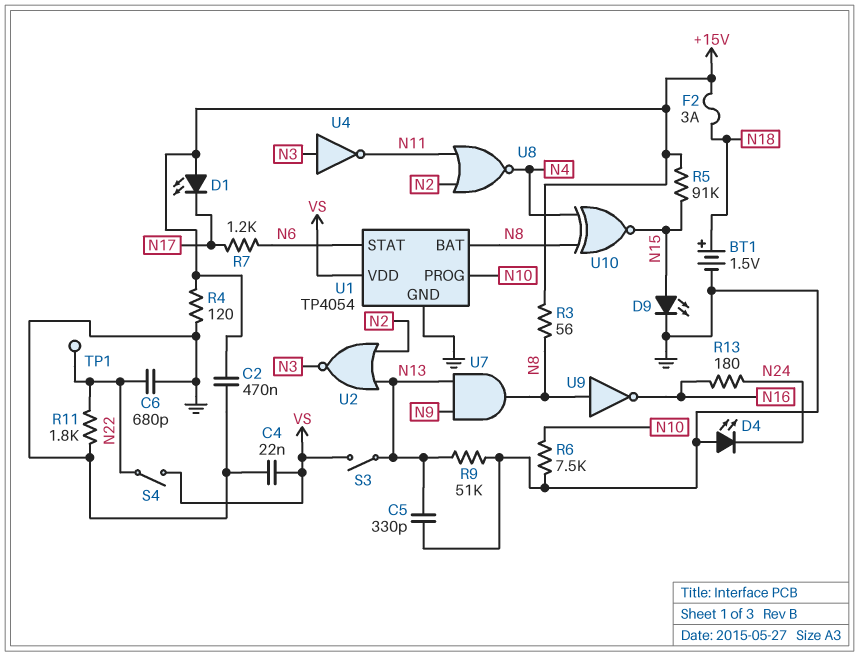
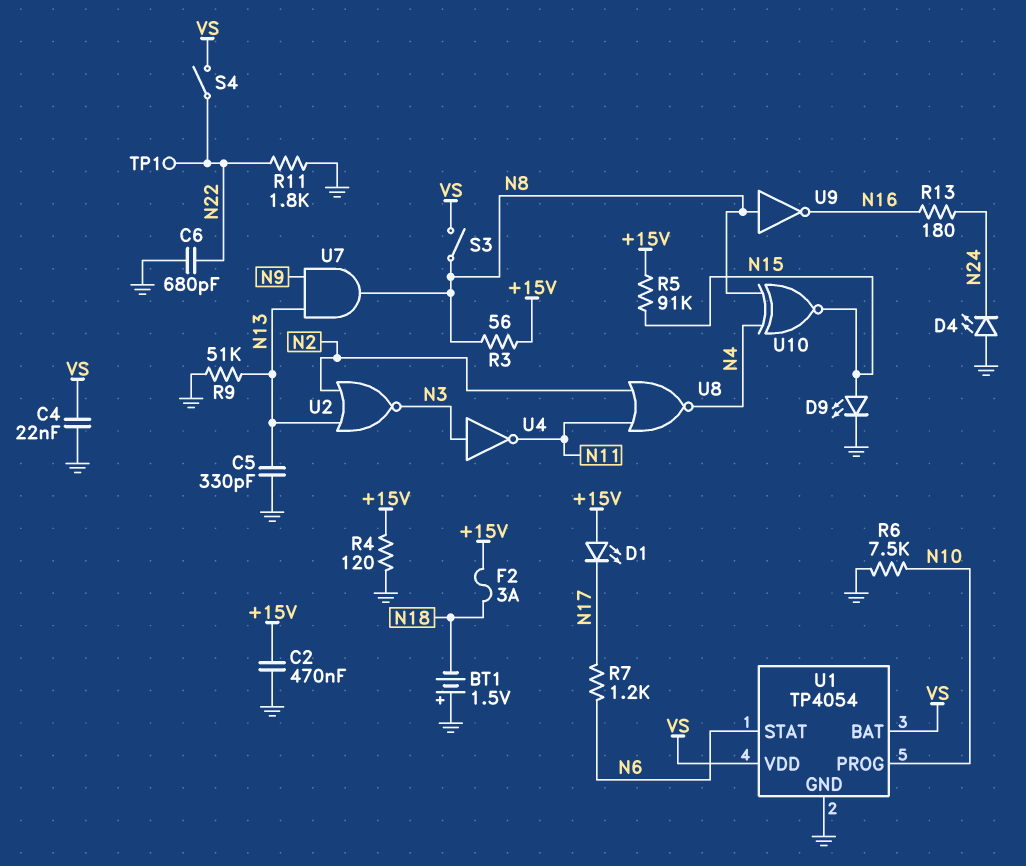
BT1: 1.5V (plus N18, minus GND) -> 1.5V (plus GND, minus N18)
S3: switch (N13, VS) -> switch (N8, VS)
U1 pin BAT: N8 -> VS

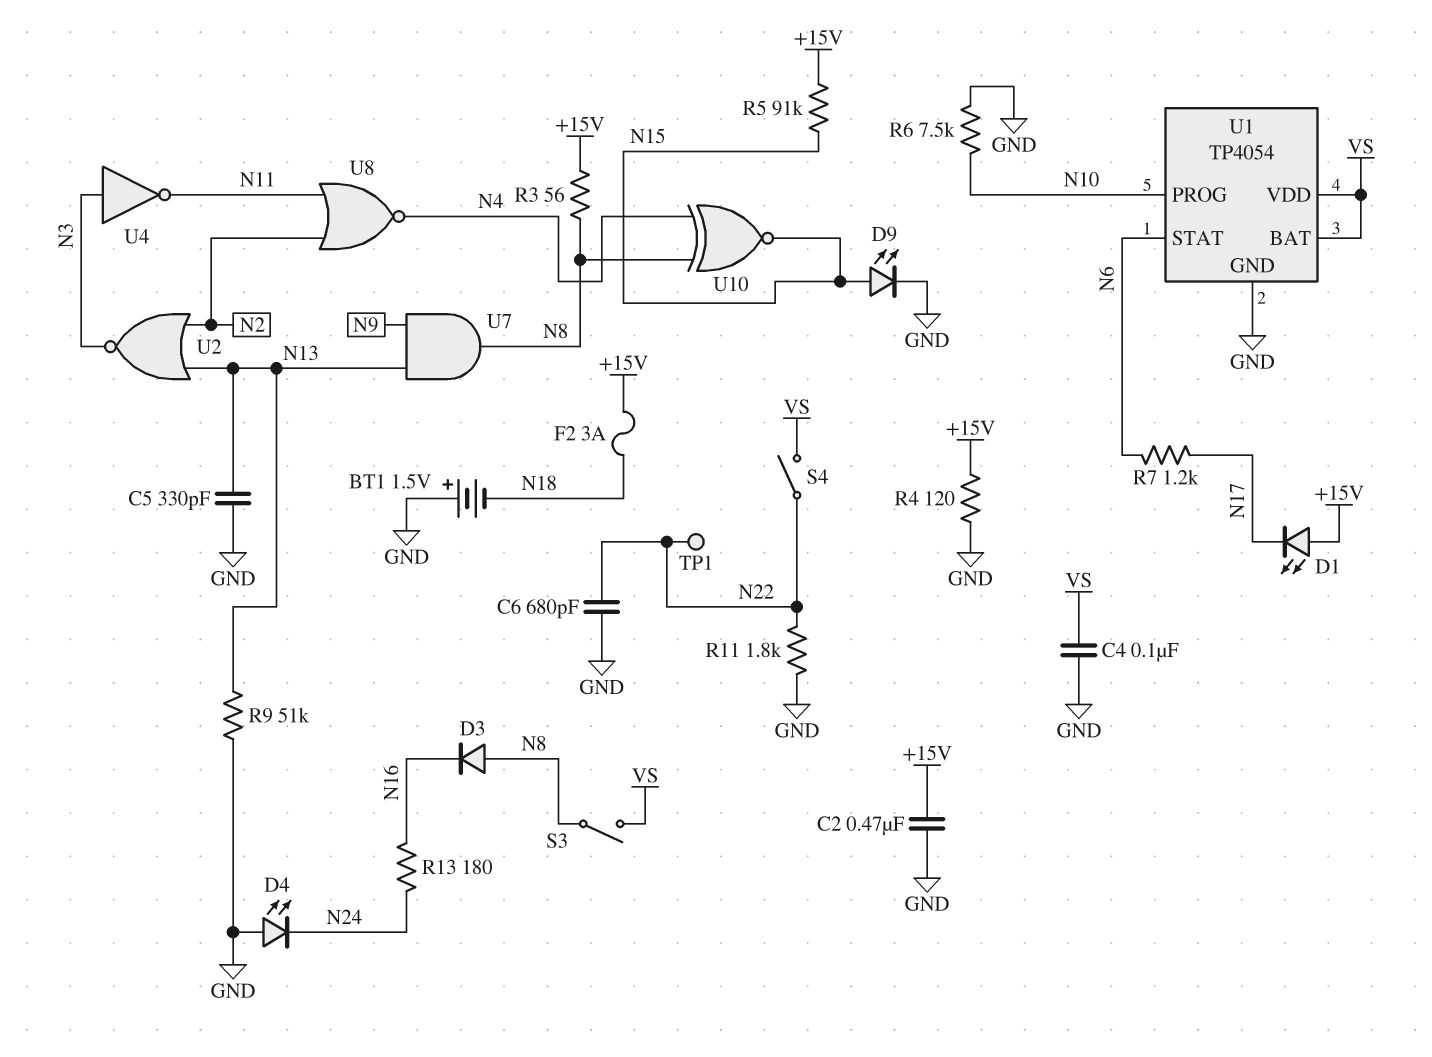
C4: 22nF (GND, VS) -> 100nF (GND, VS)
D3: none -> diode (A N8, K N16)
U9: NOT (in N8, out N16) -> none

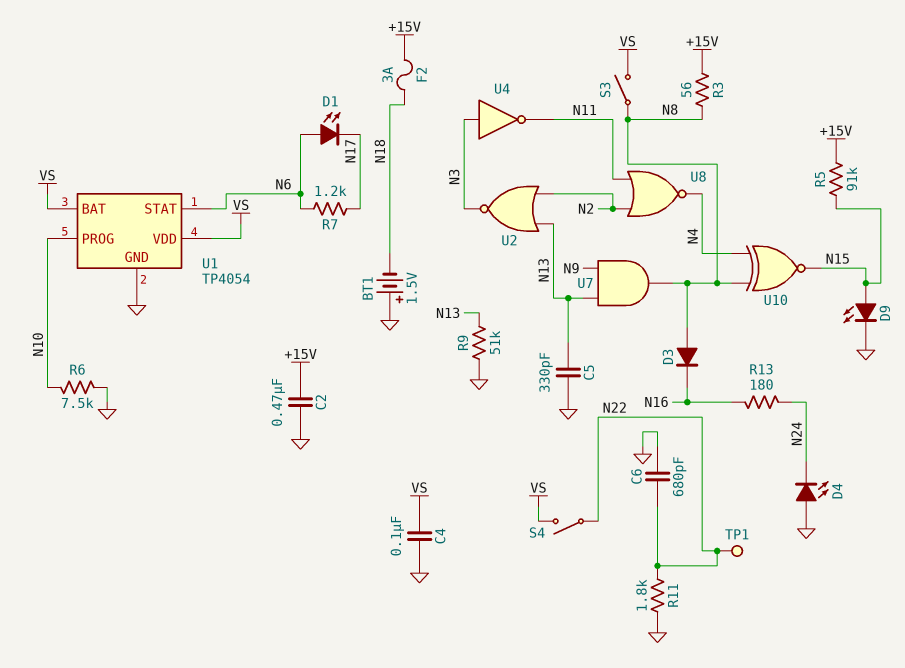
D1: LED (A +15V, K N17) -> LED (A N6, K N17)
R4: 120 (+15V, GND) -> none

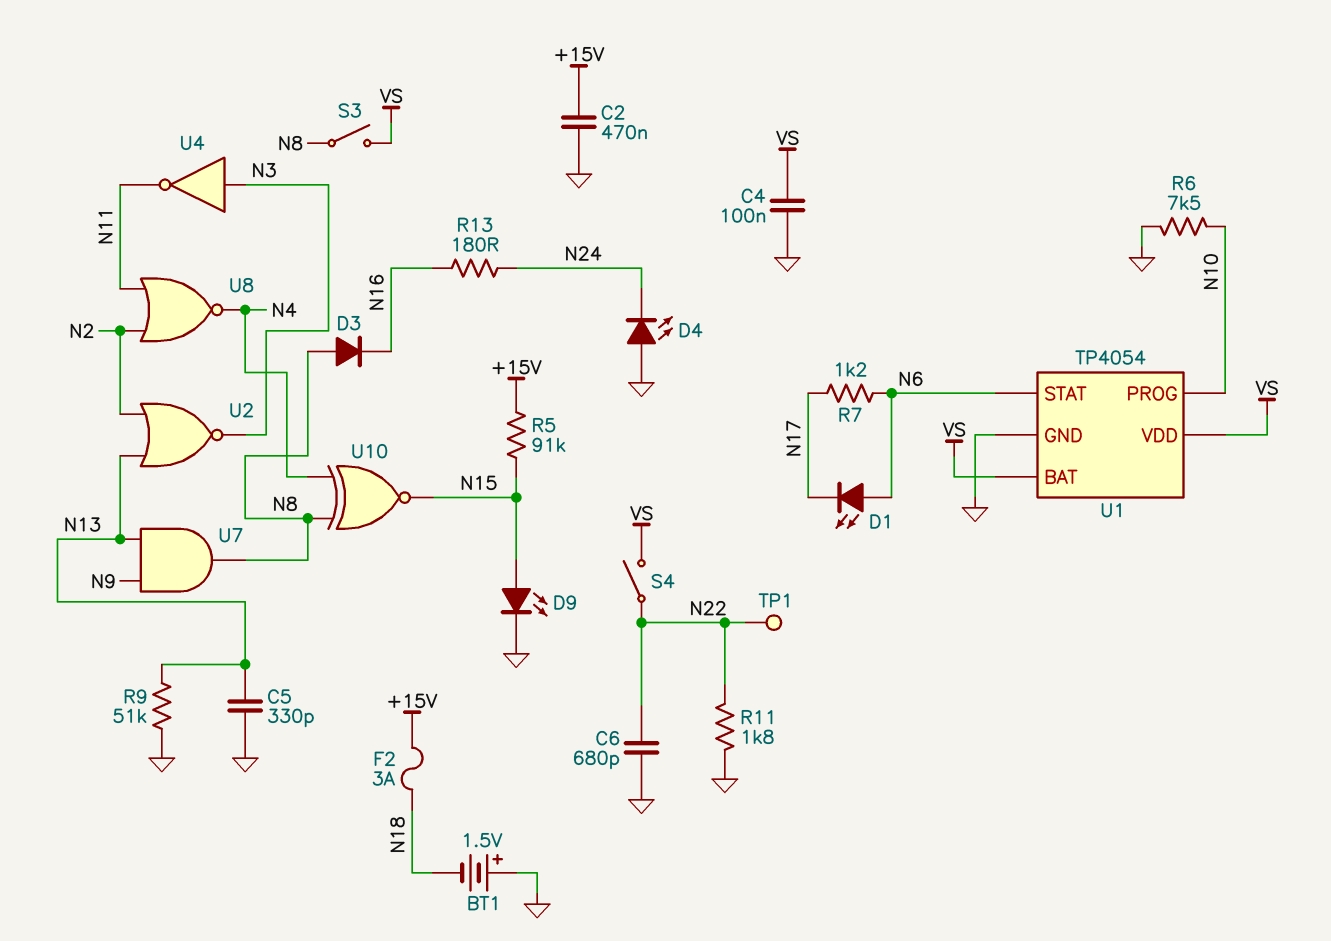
R3: 56 (+15V, N8) -> none

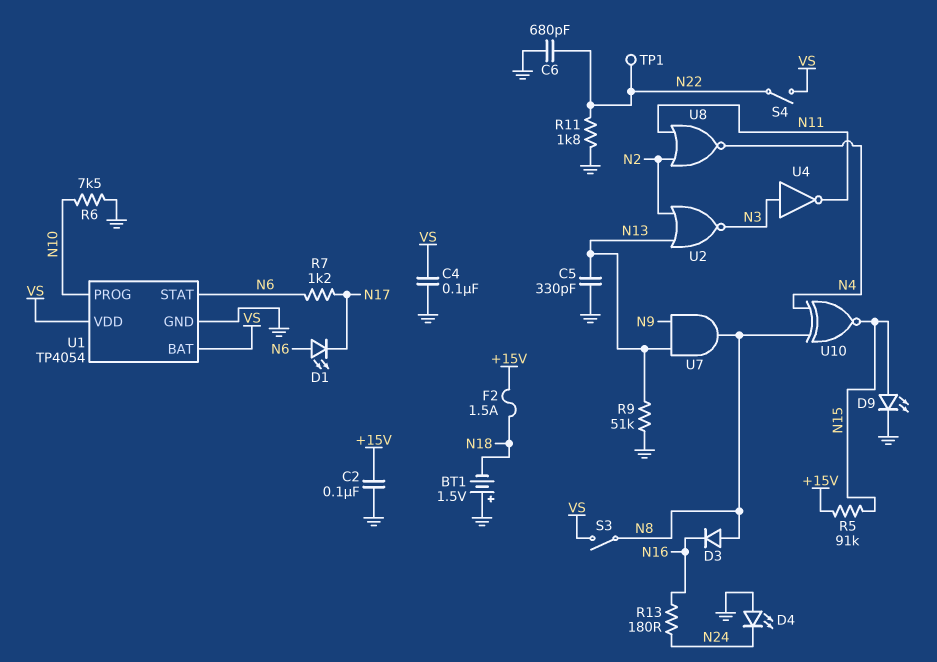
C2: 470nF (+15V, GND) -> 100nF (+15V, GND)
F2: 3A (+15V, N18) -> 1.5A (+15V, N18)

